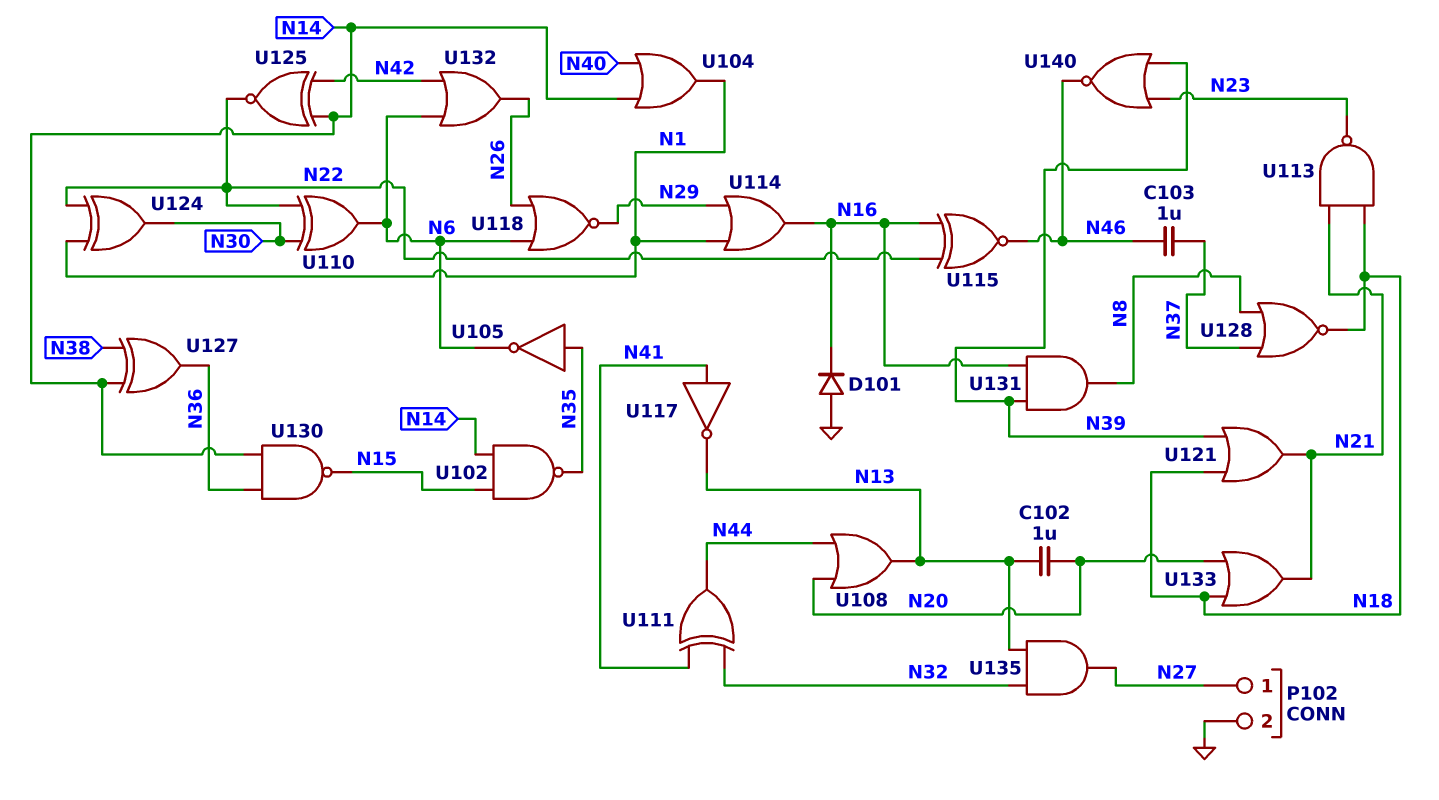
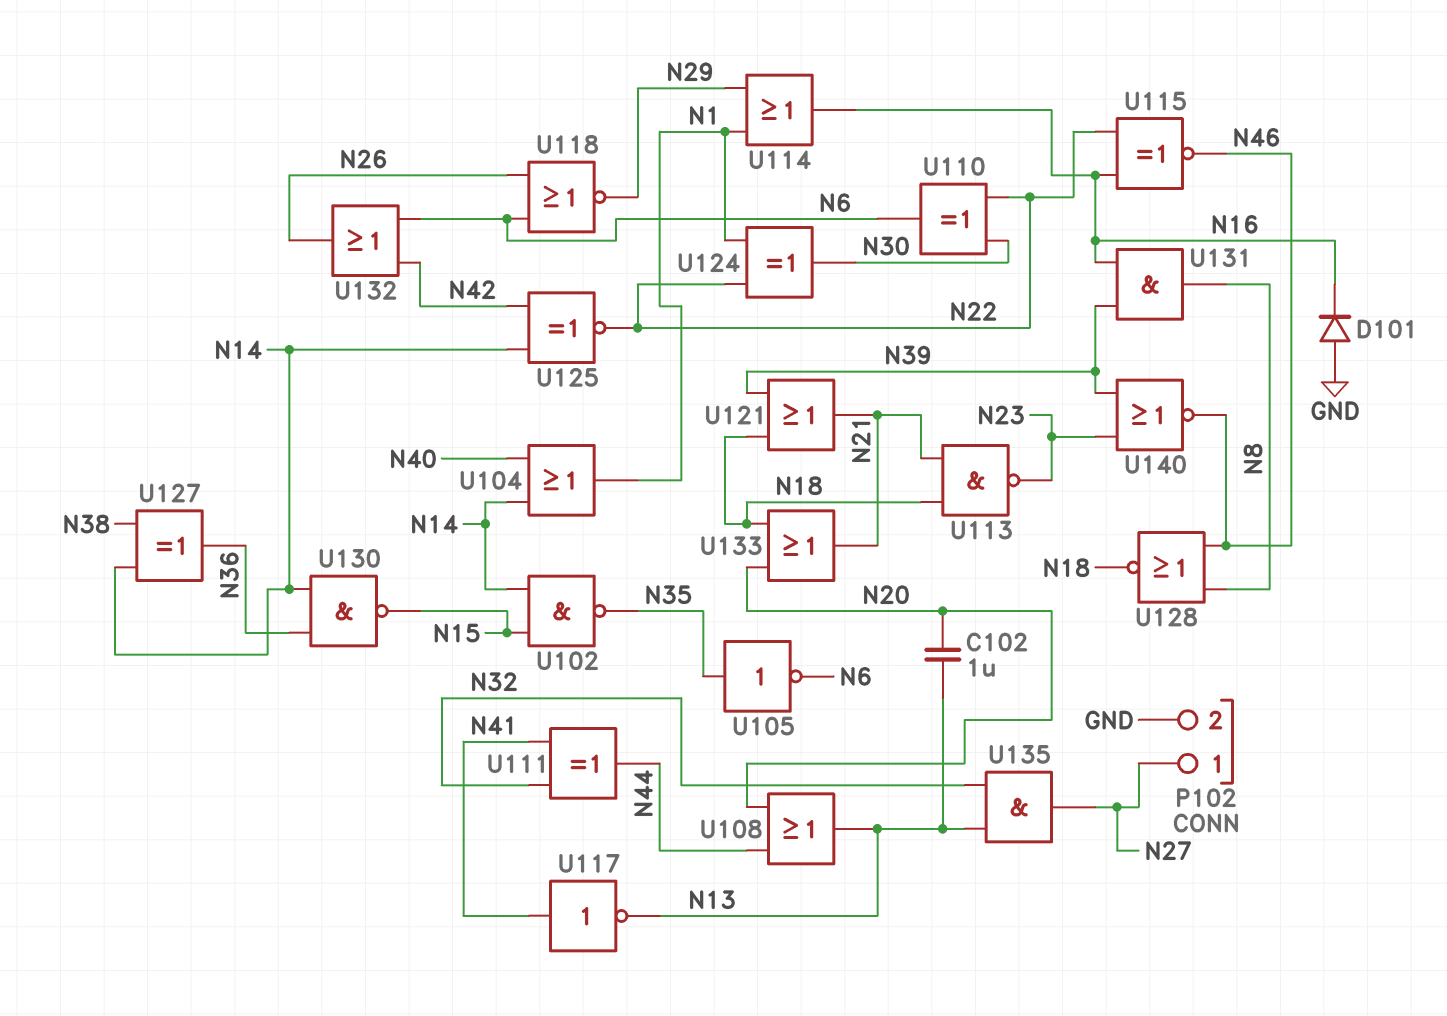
C103: 1uF (N37, N46) -> none
U128: NOR (in N8, in N37, out N18) -> NOR (in N8, in N46, out N18)

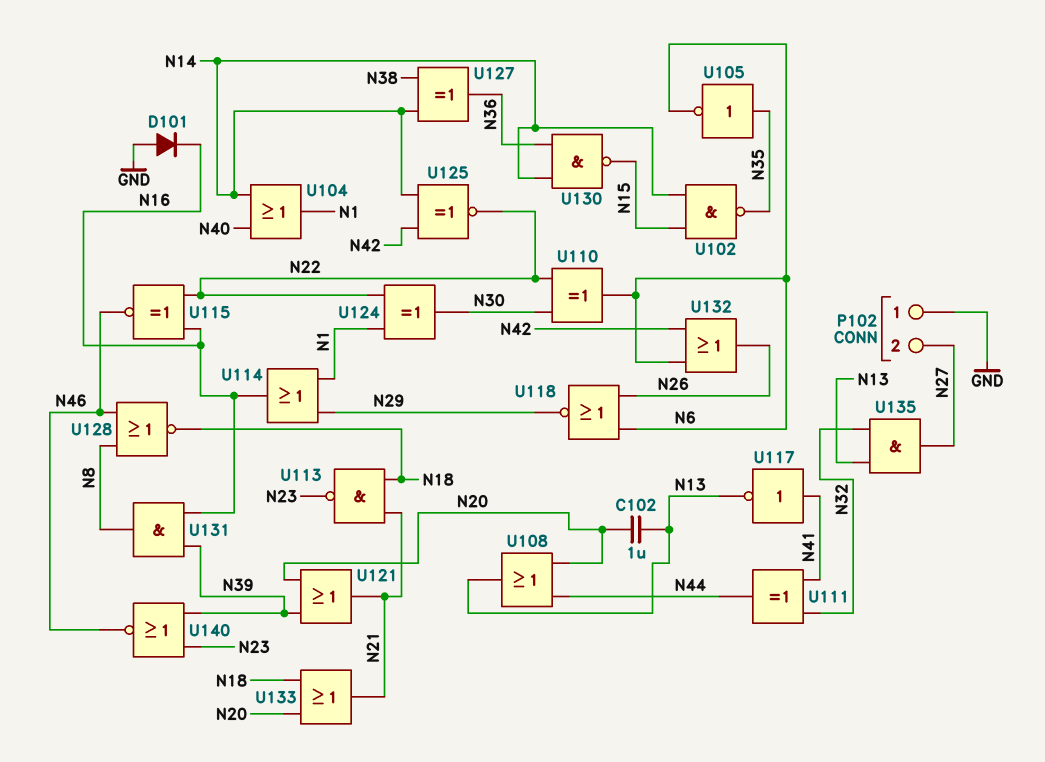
P102 pin 1: N27 -> GND
P102 pin 2: GND -> N27
U121: OR (in N18, in N39, out N21) -> OR (in N20, in N39, out N21)

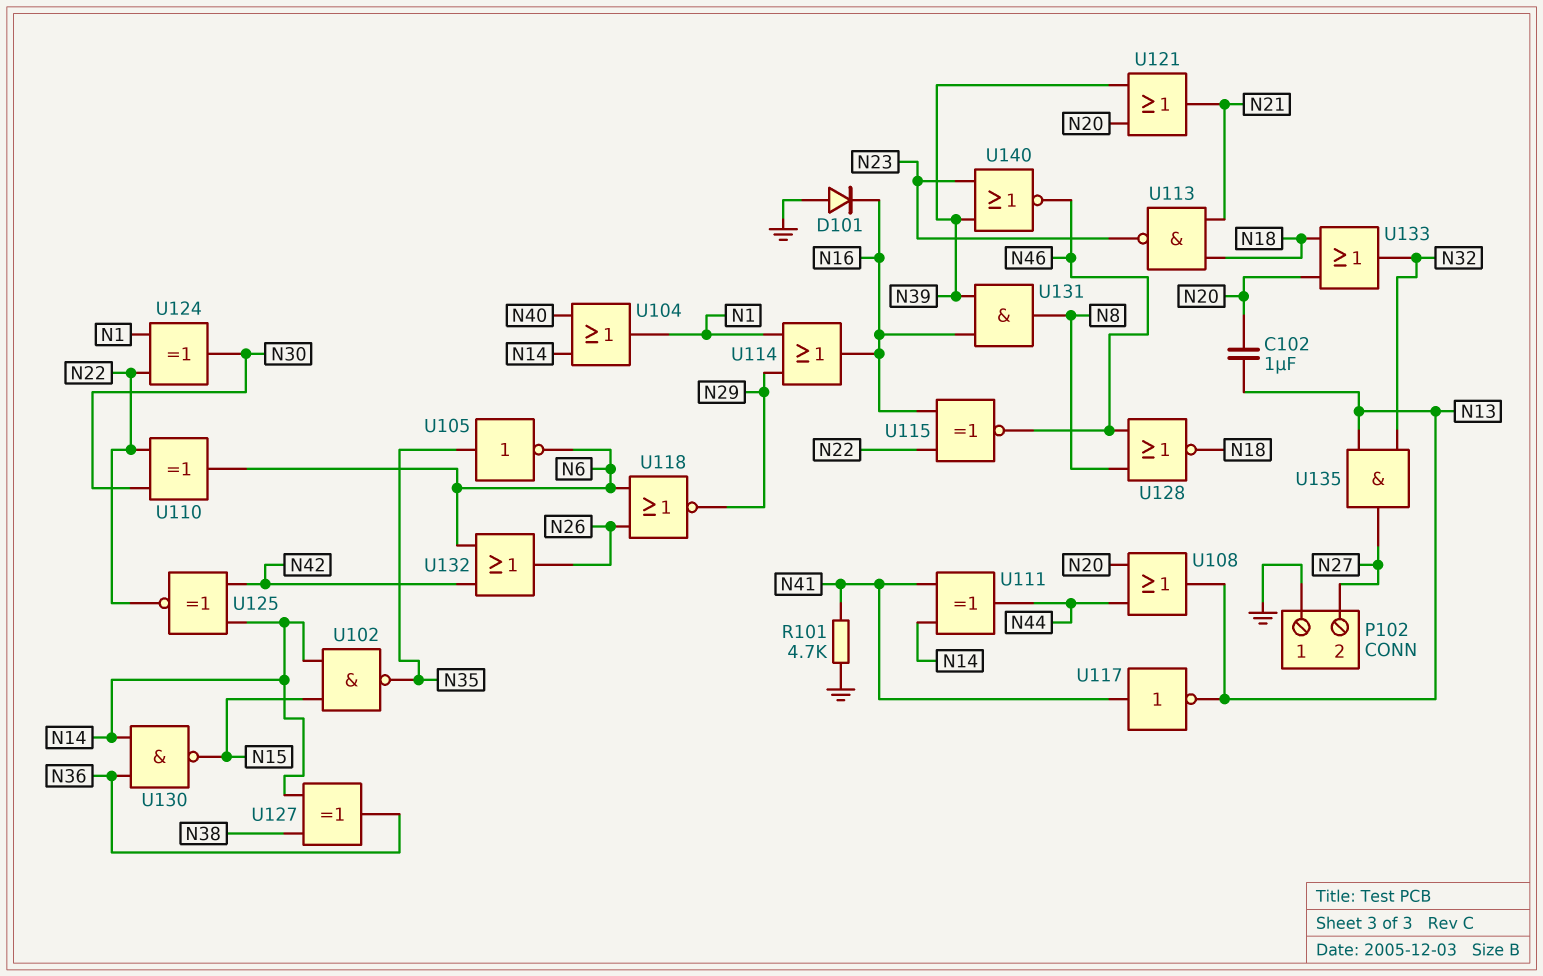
R101: none -> 4.7k (GND, N41)
U111: XOR (in N32, in N41, out N44) -> XOR (in N14, in N41, out N44)
U133: OR (in N18, in N20, out N21) -> OR (in N18, in N20, out N32)

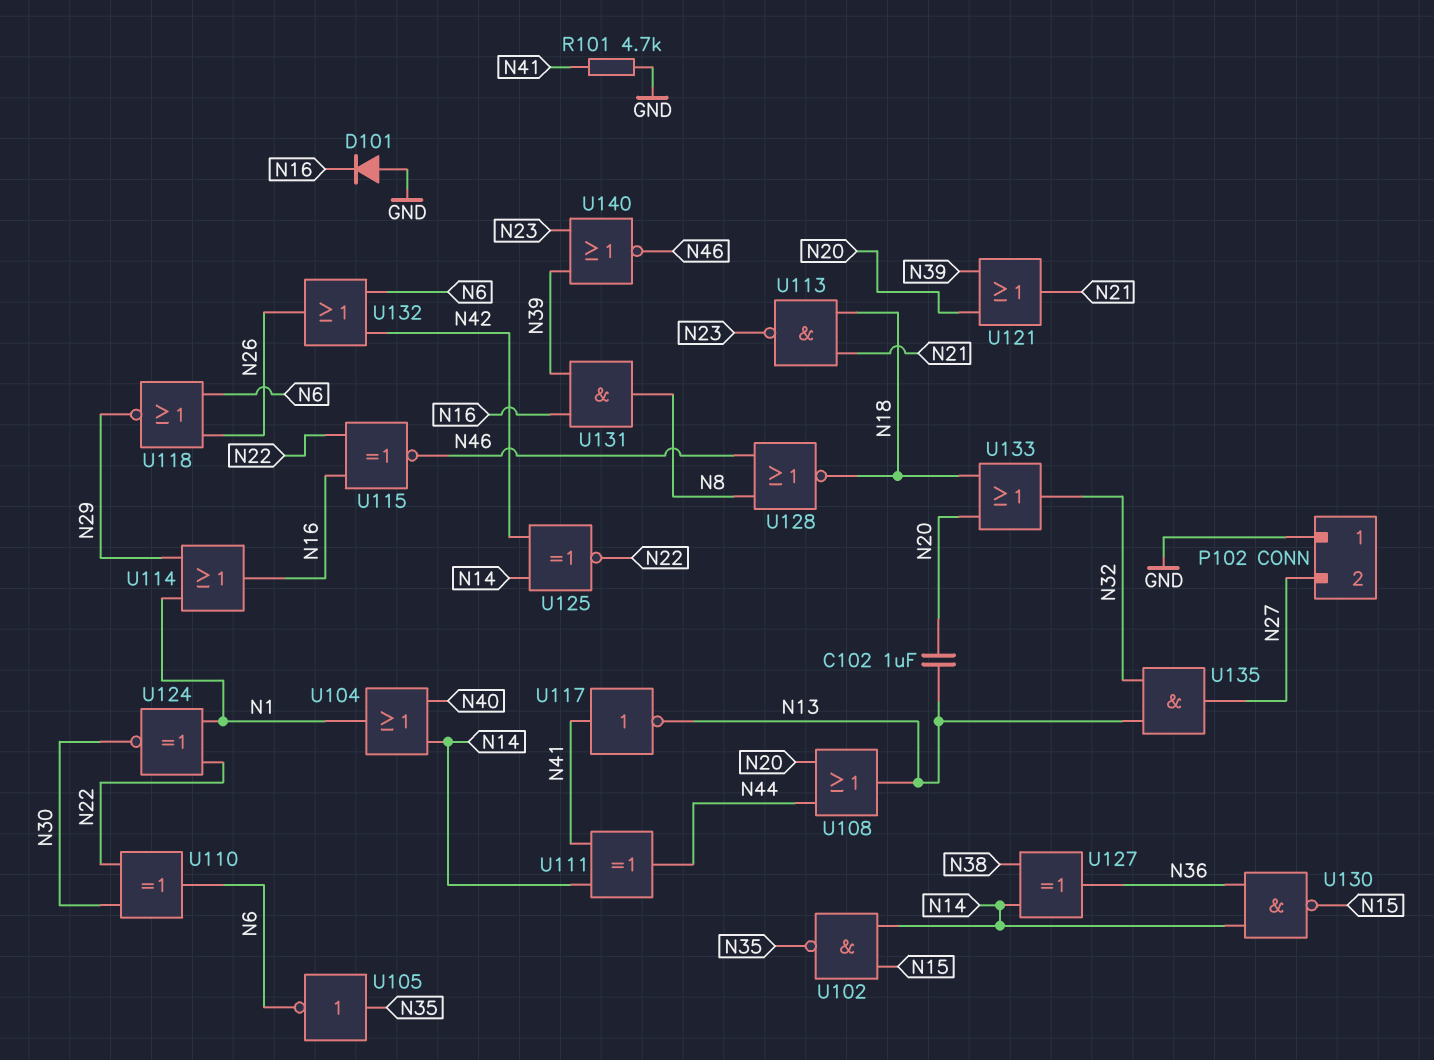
U124: XOR (in N1, in N22, out N30) -> XNOR (in N1, in N22, out N30)

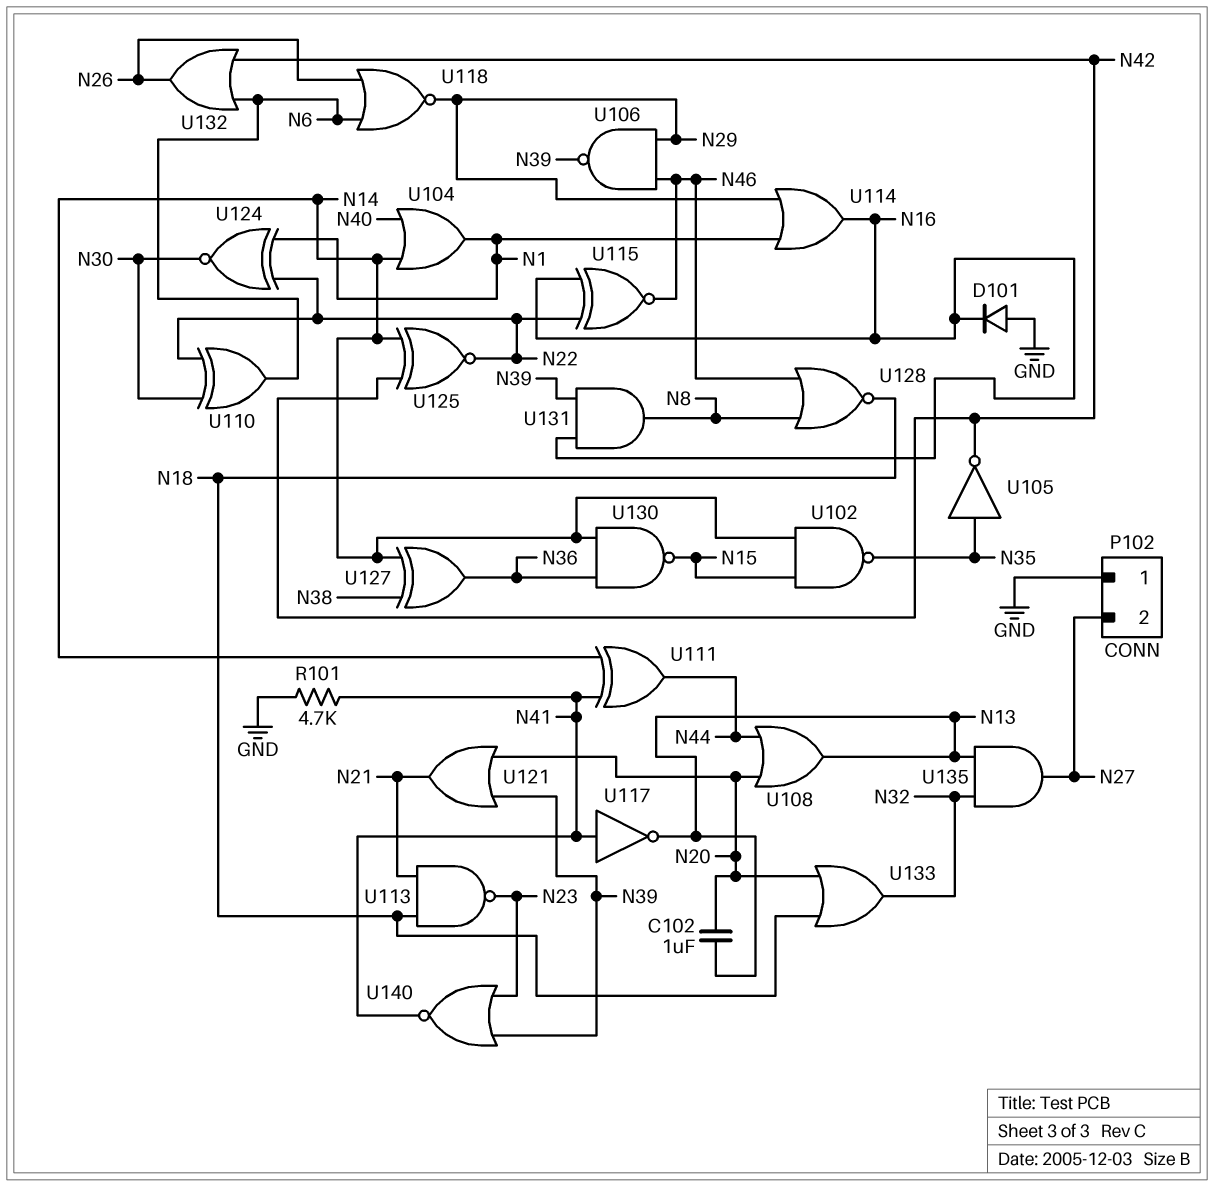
U105: NOT (in N35, out N6) -> NOT (in N35, out N42)
U106: none -> NAND (in N29, in N46, out N39)
U140: NOR (in N23, in N39, out N46) -> NOR (in N23, in N39, out N41)

